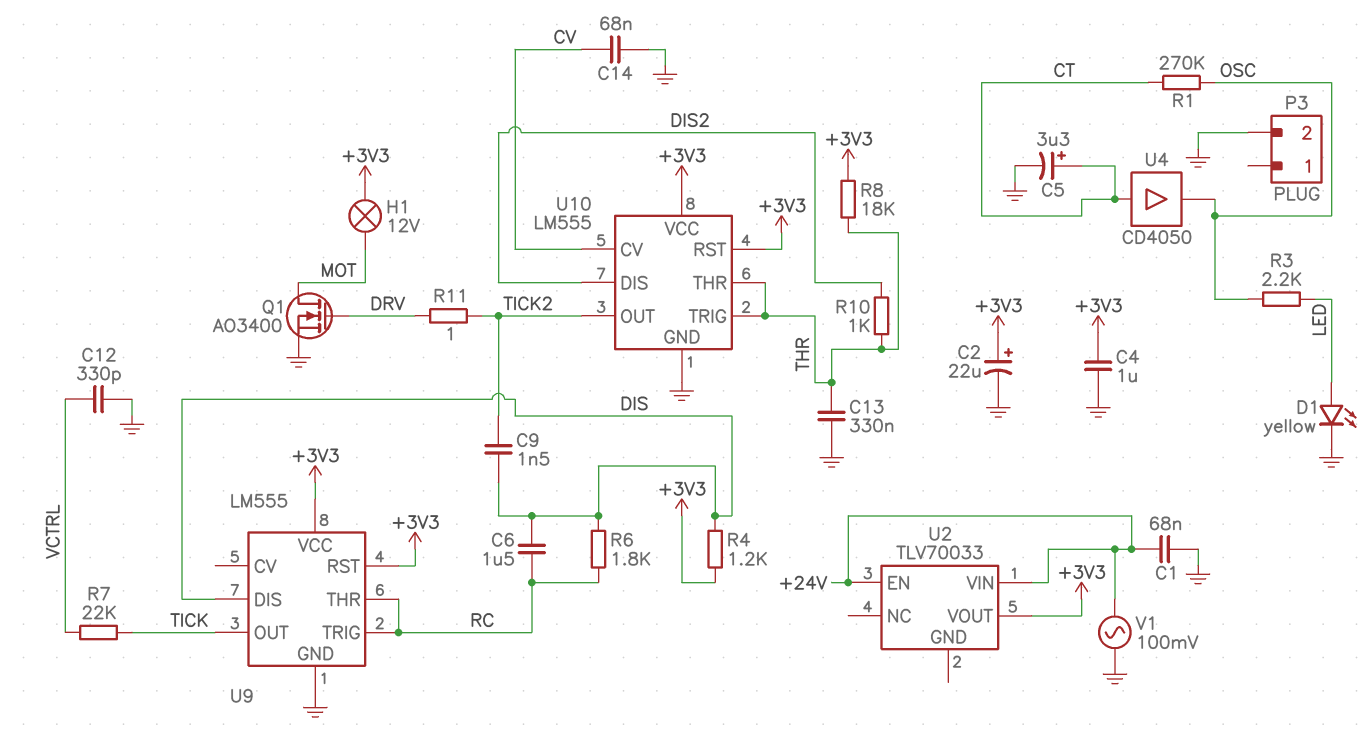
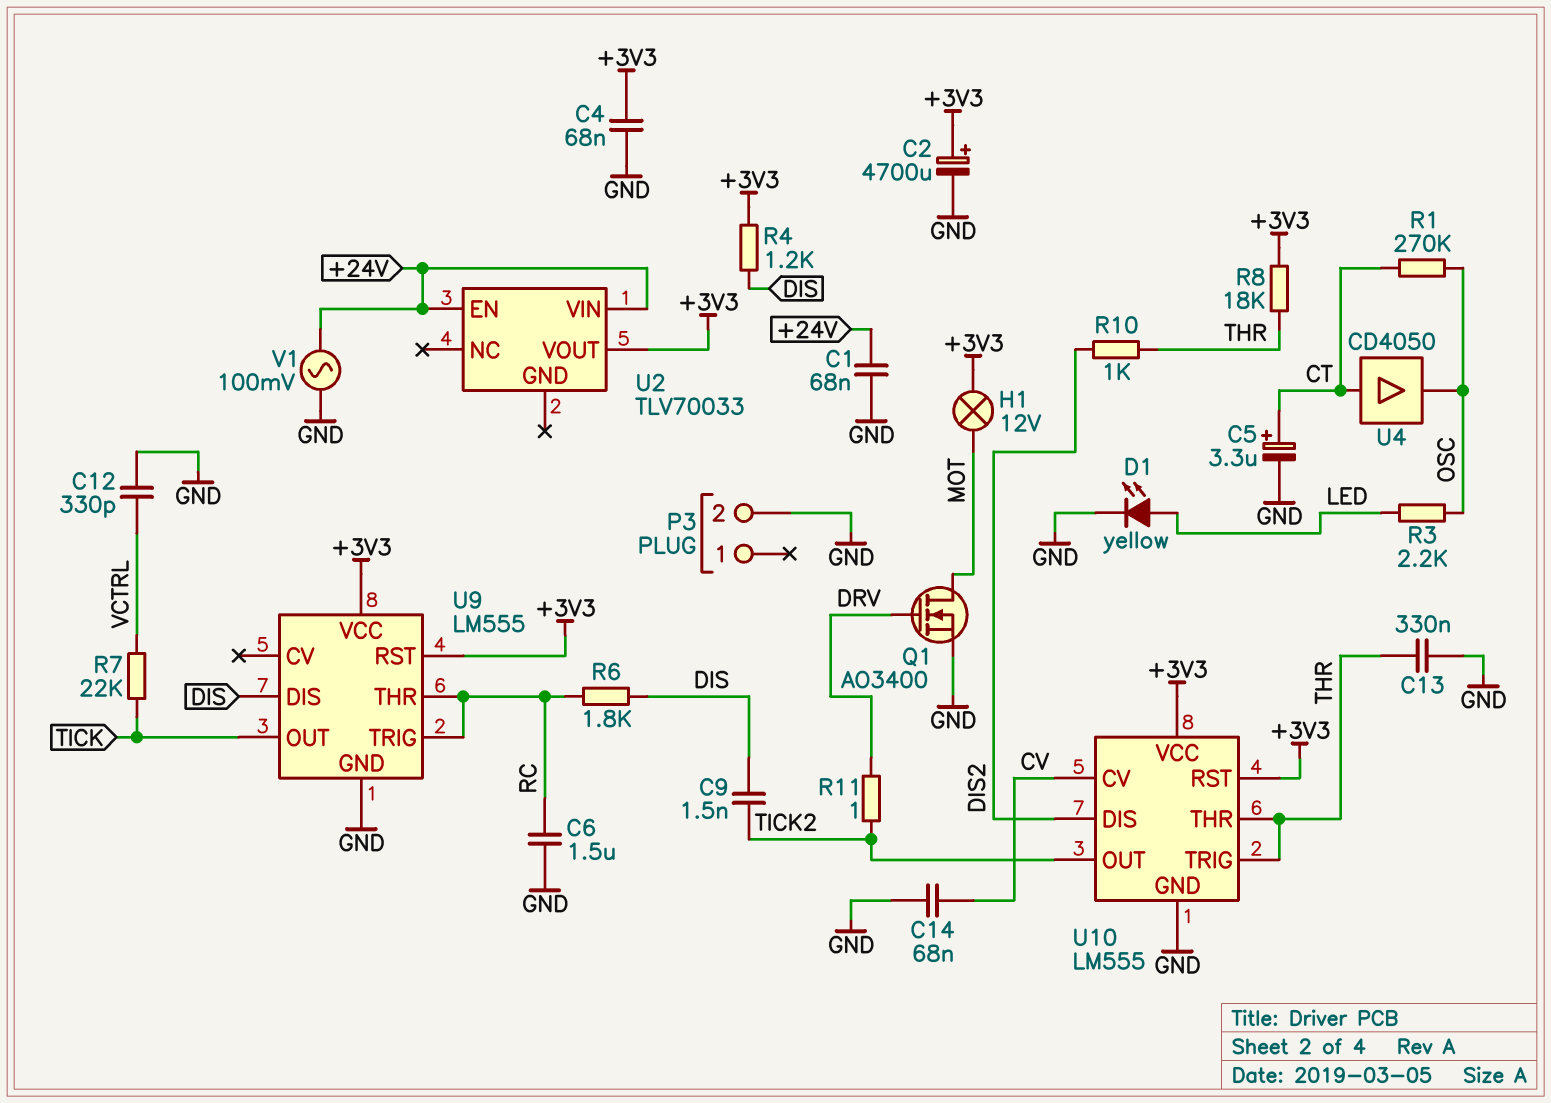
C2: 22uF (plus +3V3, minus GND) -> 4700uF (plus +3V3, minus GND)
C4: 1uF (+3V3, GND) -> 68nF (+3V3, GND)
C6: 1.5uF (DIS, RC) -> 1.5uF (GND, RC)

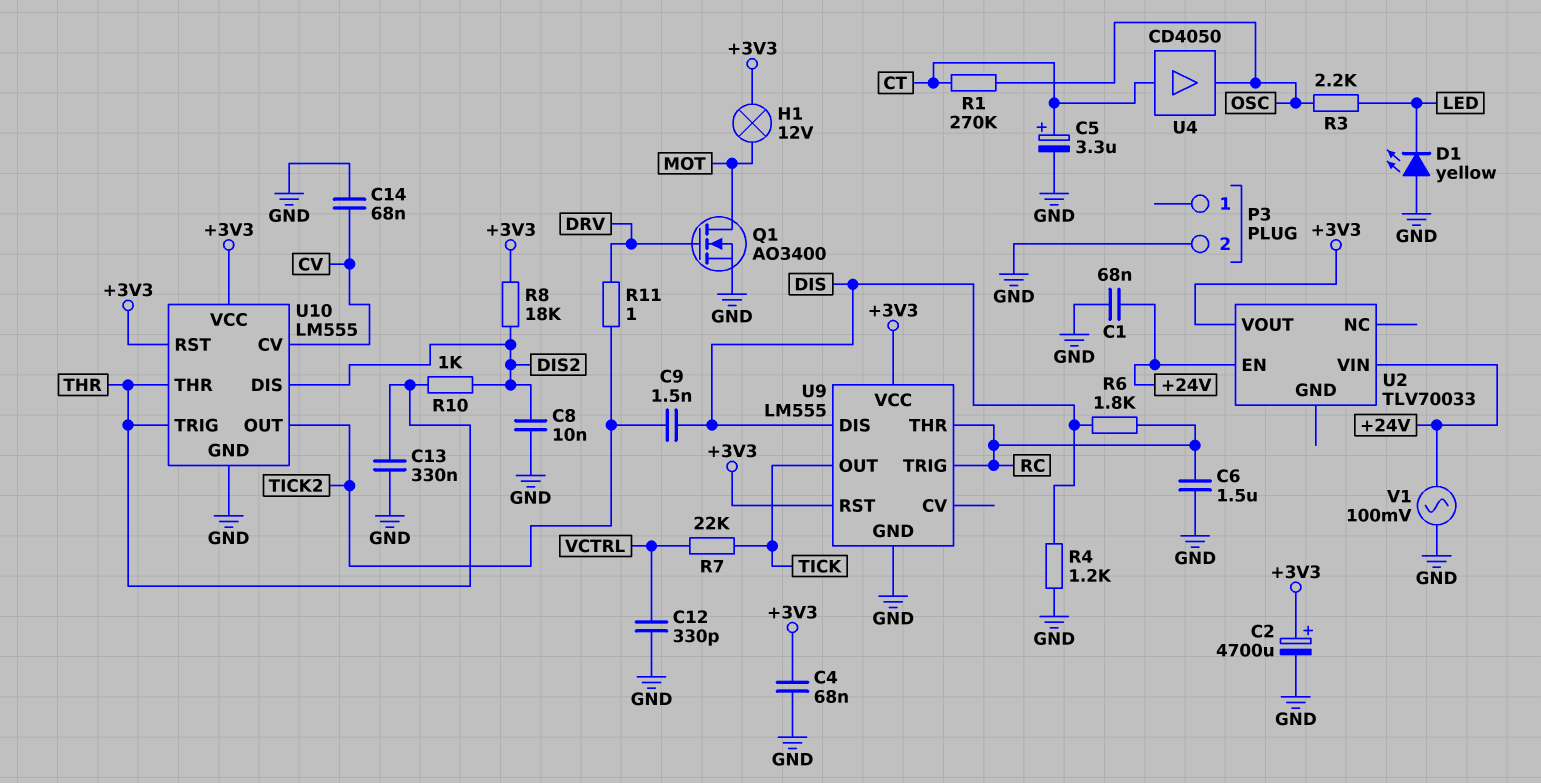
C8: none -> 10nF (DIS2, GND)
D1: LED yellow (A LED, K GND) -> LED yellow (A GND, K LED)
R4: 1.2k (+3V3, DIS) -> 1.2k (DIS, GND)
R8: 18k (+3V3, THR) -> 18k (+3V3, DIS2)

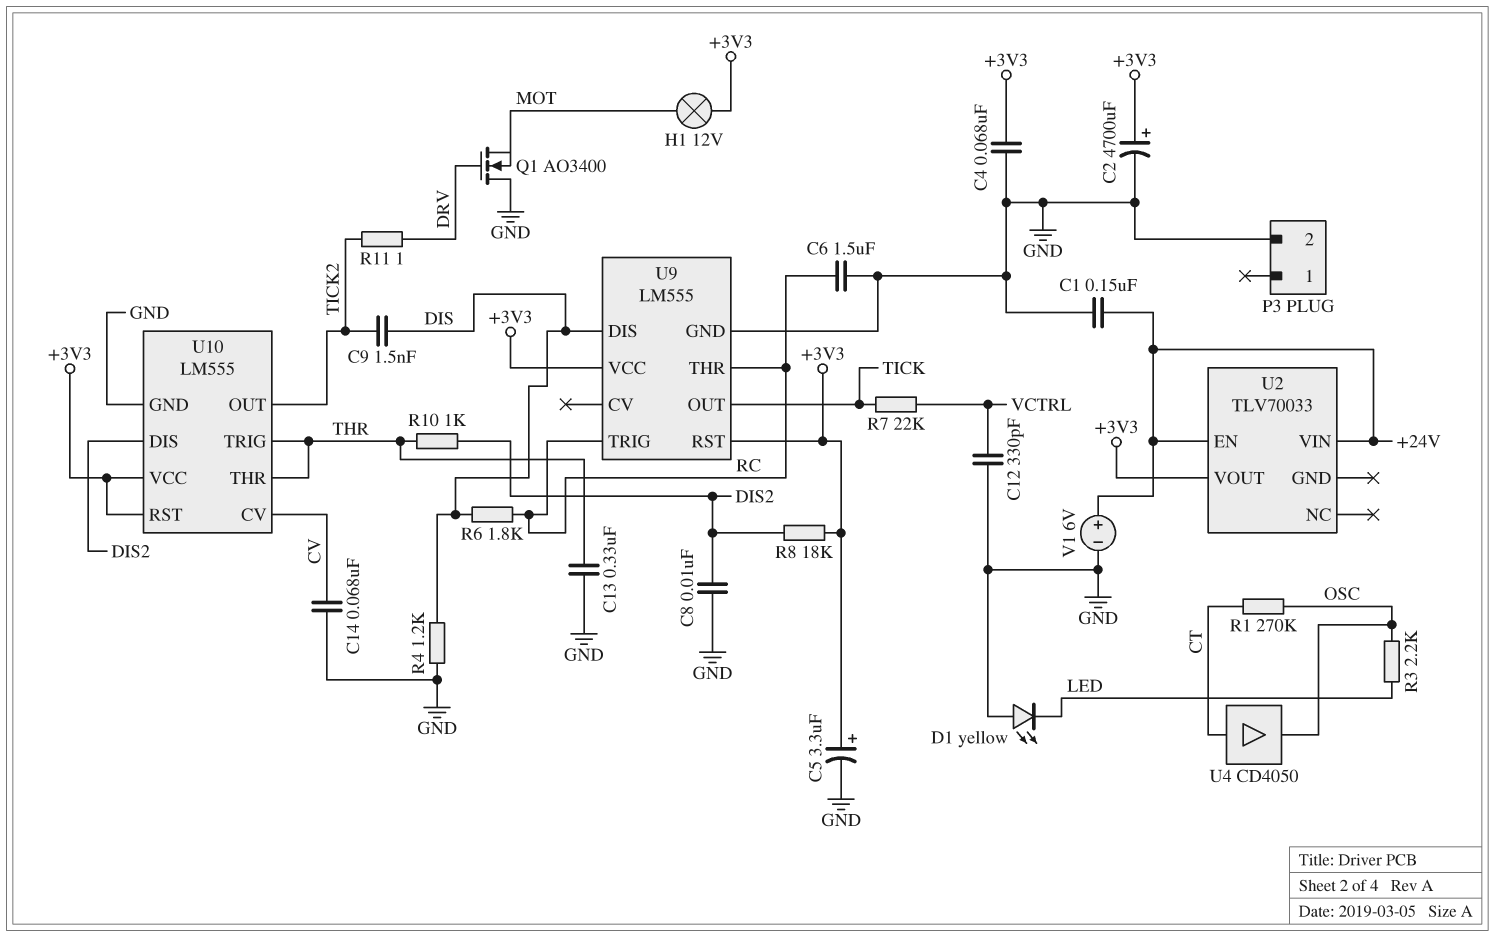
C1: 68nF (+24V, GND) -> 150nF (+24V, GND)
C5: 3.3uF (plus CT, minus GND) -> 3.3uF (plus +3V3, minus GND)
Q1: NMOS AO3400 (G DRV, D MOT, S GND) -> NMOS AO3400 (G DRV, D GND, S MOT)
V1: AC 100mV (+24V, GND) -> 6V (plus +24V, minus GND)

